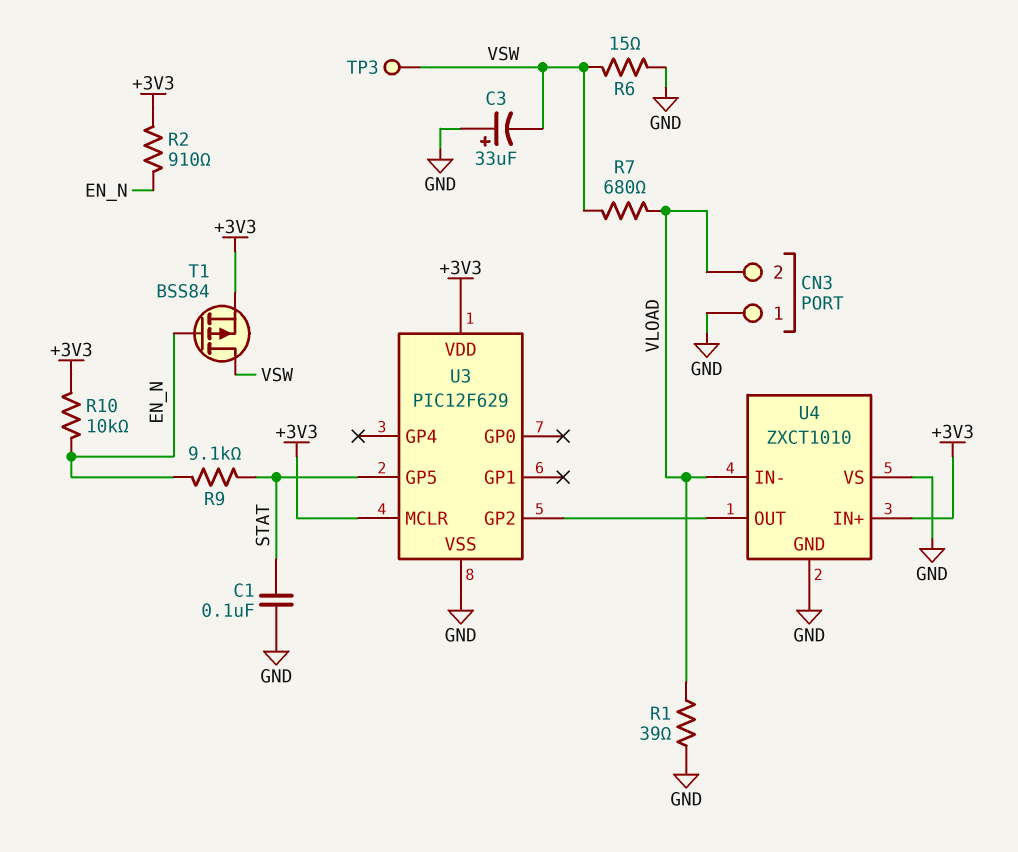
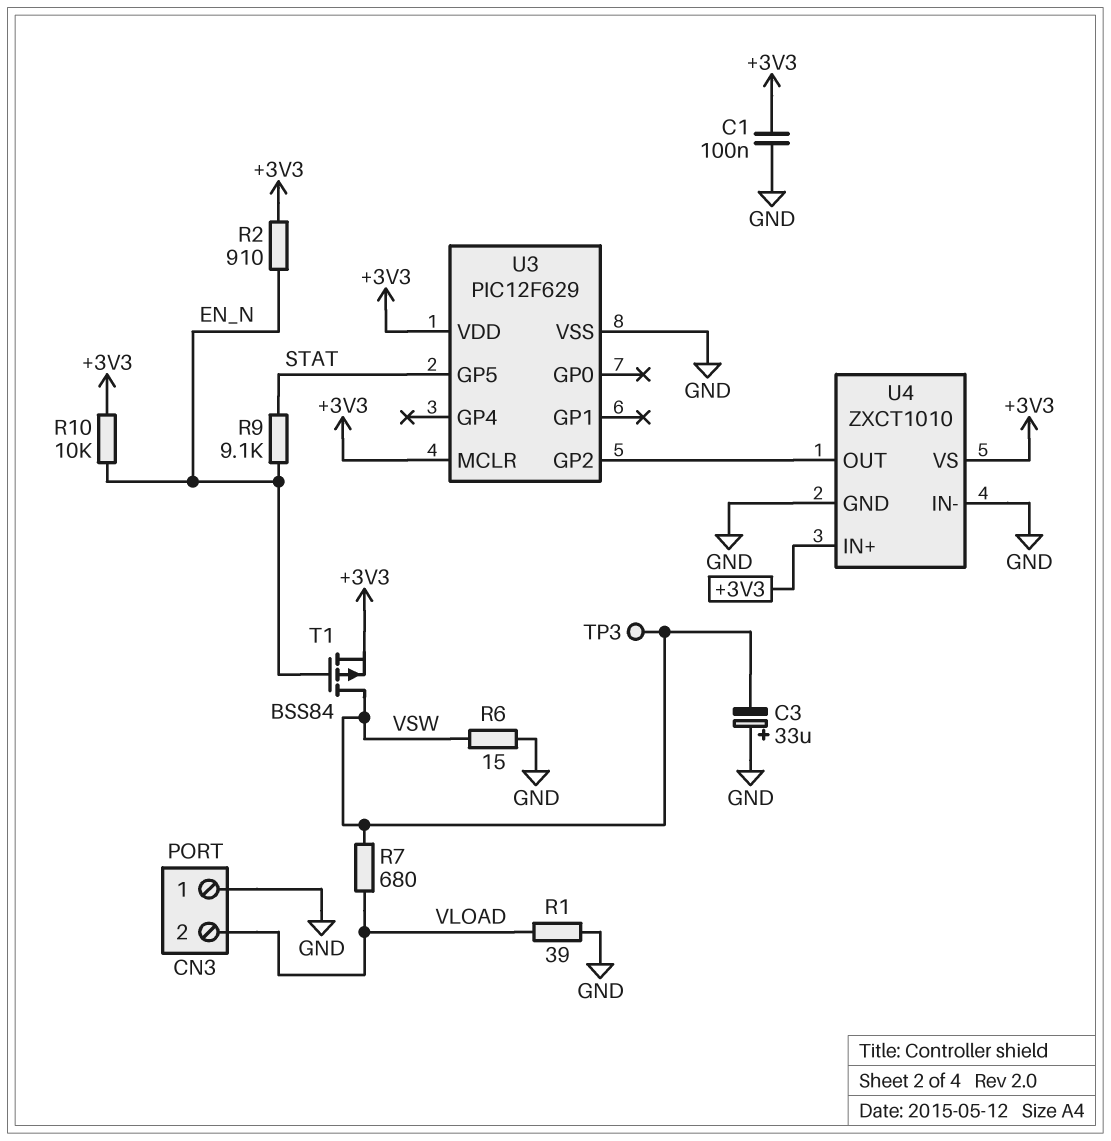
C1: 100nF (GND, STAT) -> 100nF (+3V3, GND)
U4 pin IN-: VLOAD -> GND
U4 pin VS: GND -> +3V3

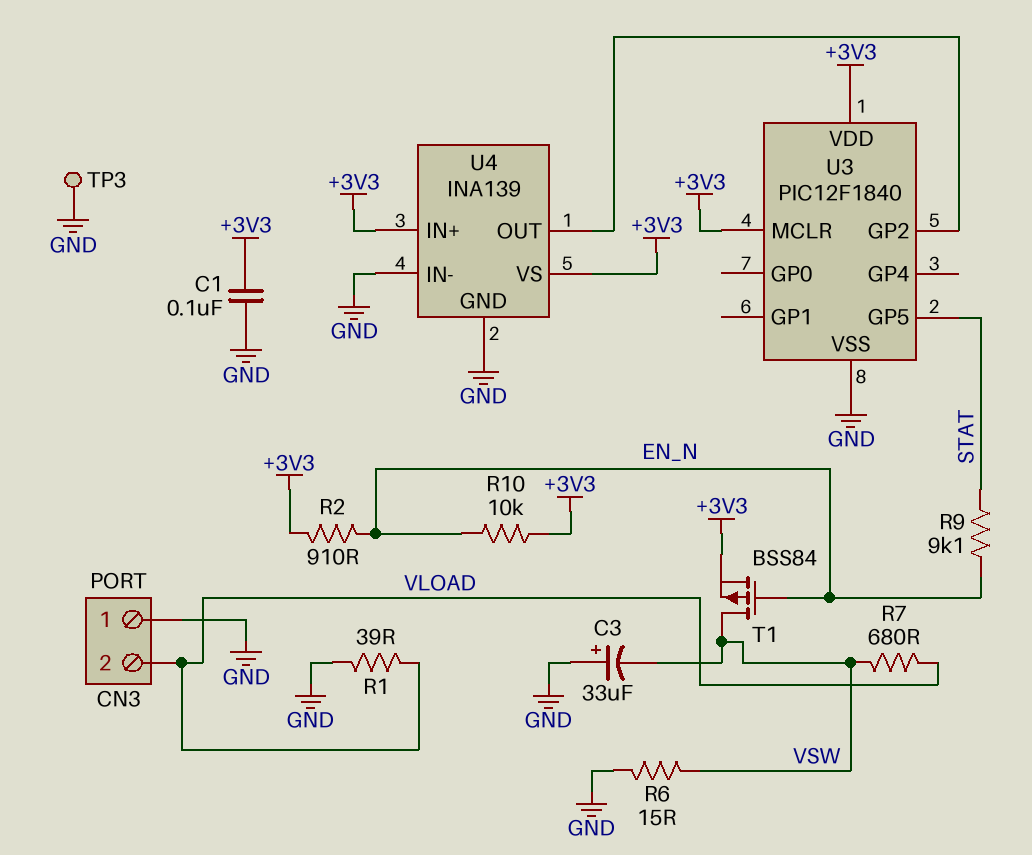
TP3: test point (VSW) -> test point (GND)
U3: PIC12F629 -> PIC12F1840
U4: ZXCT1010 -> INA139

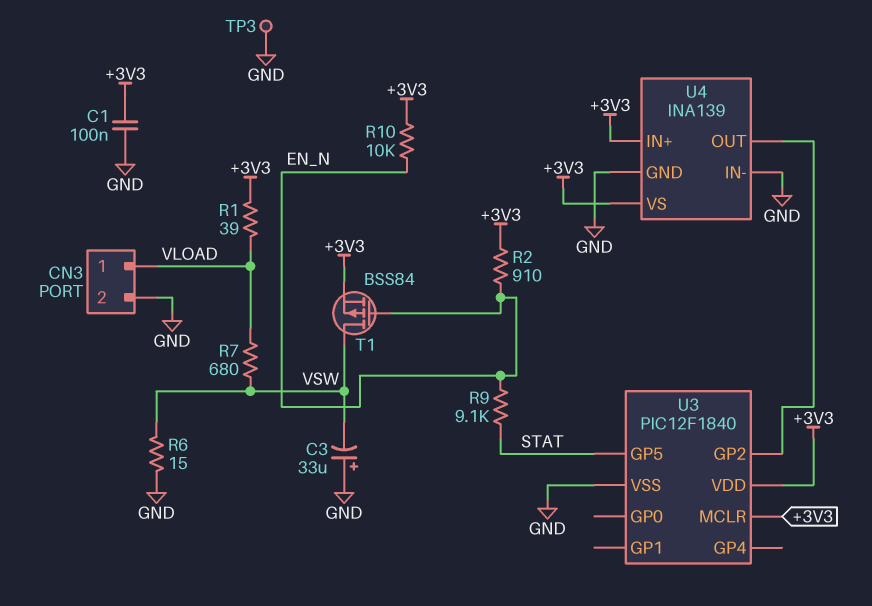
CN3 pin 1: GND -> VLOAD
CN3 pin 2: VLOAD -> GND
R1: 39 (GND, VLOAD) -> 39 (+3V3, VLOAD)

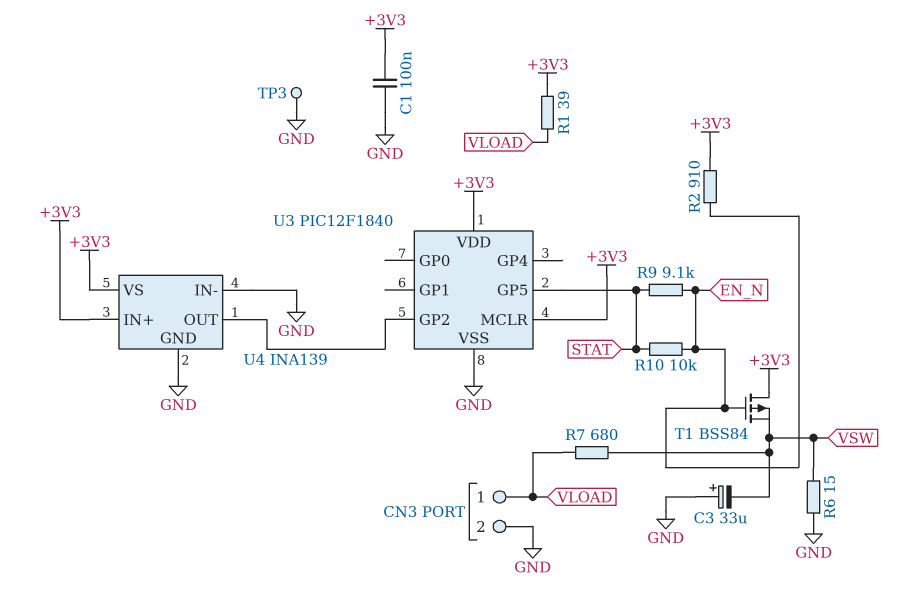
R10: 10k (+3V3, EN_N) -> 10k (EN_N, STAT)
T1: PMOS BSS84 (G EN_N, D VSW, S +3V3) -> PMOS BSS84 (G EN_N, D +3V3, S VSW)

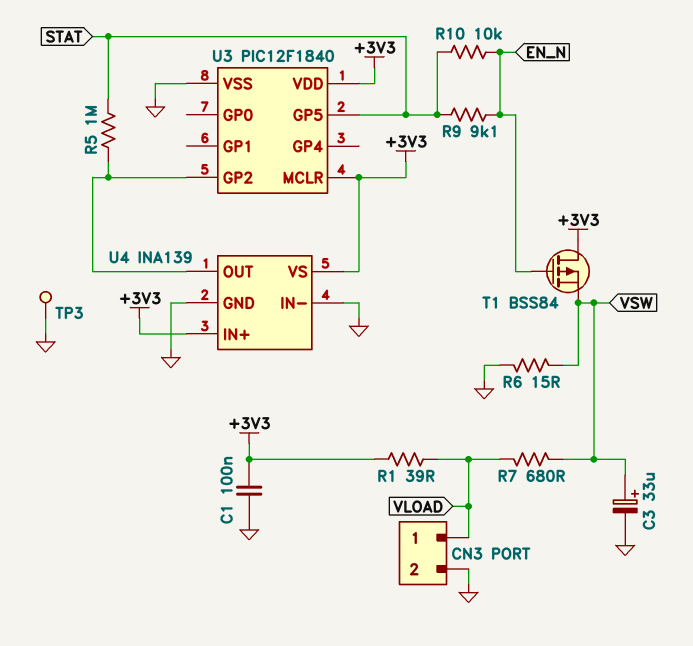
C3: 33uF (plus GND, minus VSW) -> 33uF (plus VSW, minus GND)
R2: 910 (+3V3, EN_N) -> none
R5: none -> 1M (STAT, U3/GP2)

